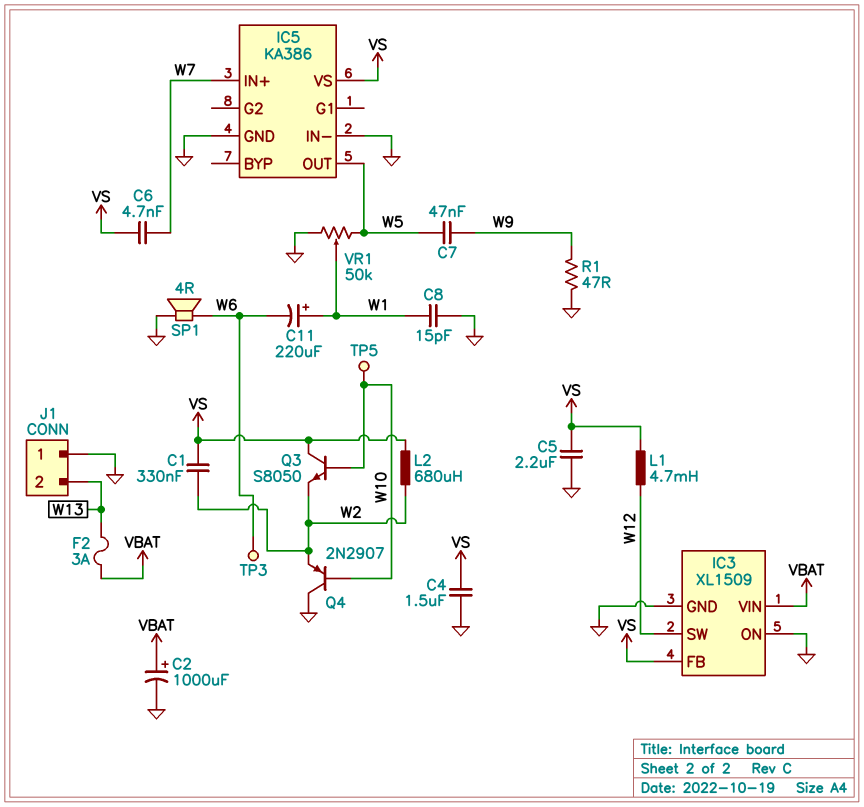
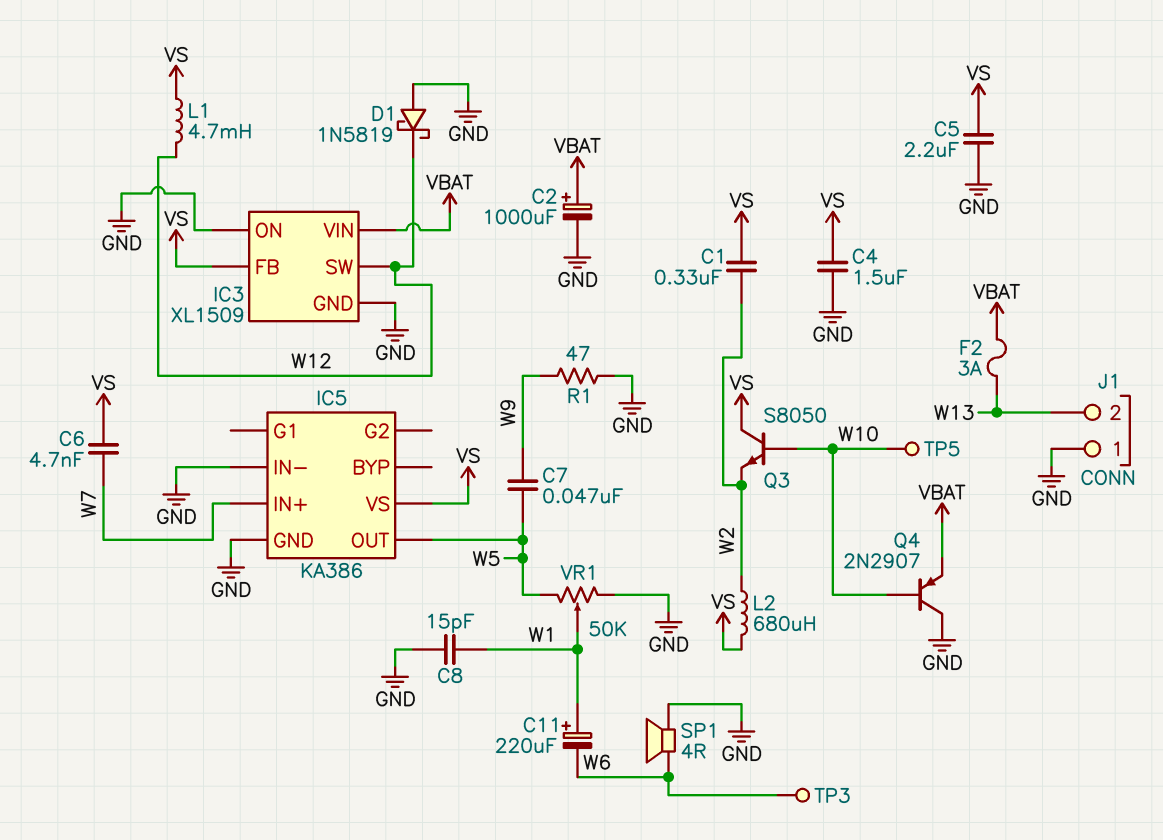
D1: none -> schottky 1N5819 (A GND, K W12)
Q4: PNP 2N2907 (B W10, C GND, E W2) -> PNP 2N2907 (B W10, C GND, E VBAT)

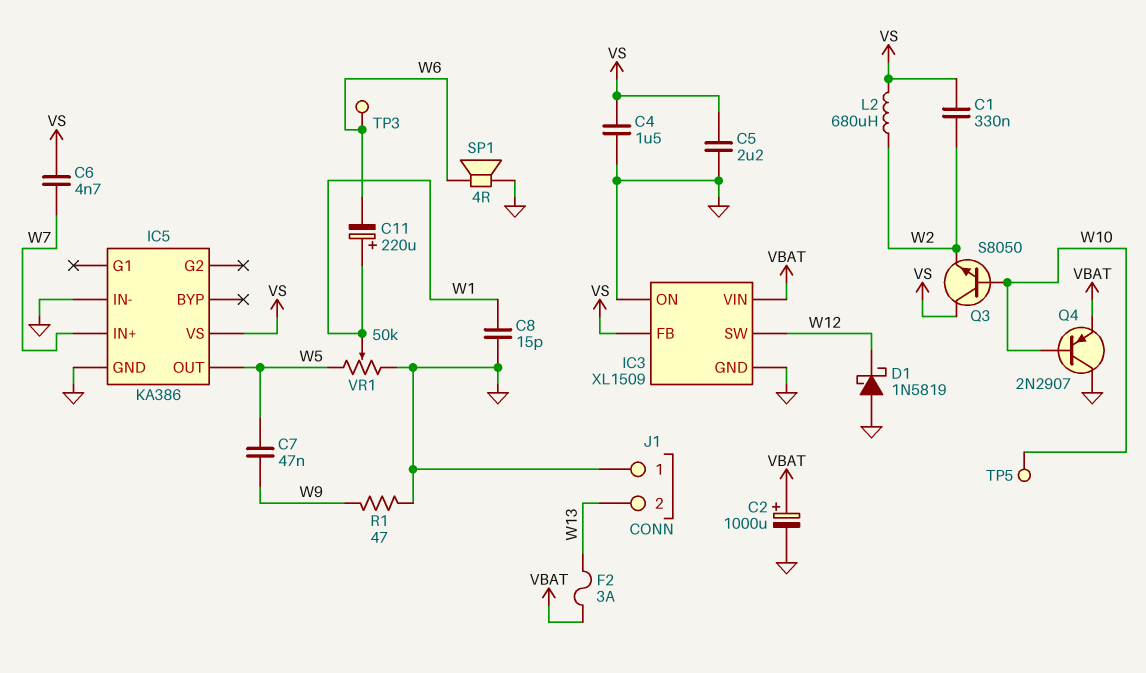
L1: 4.7mH (VS, W12) -> none

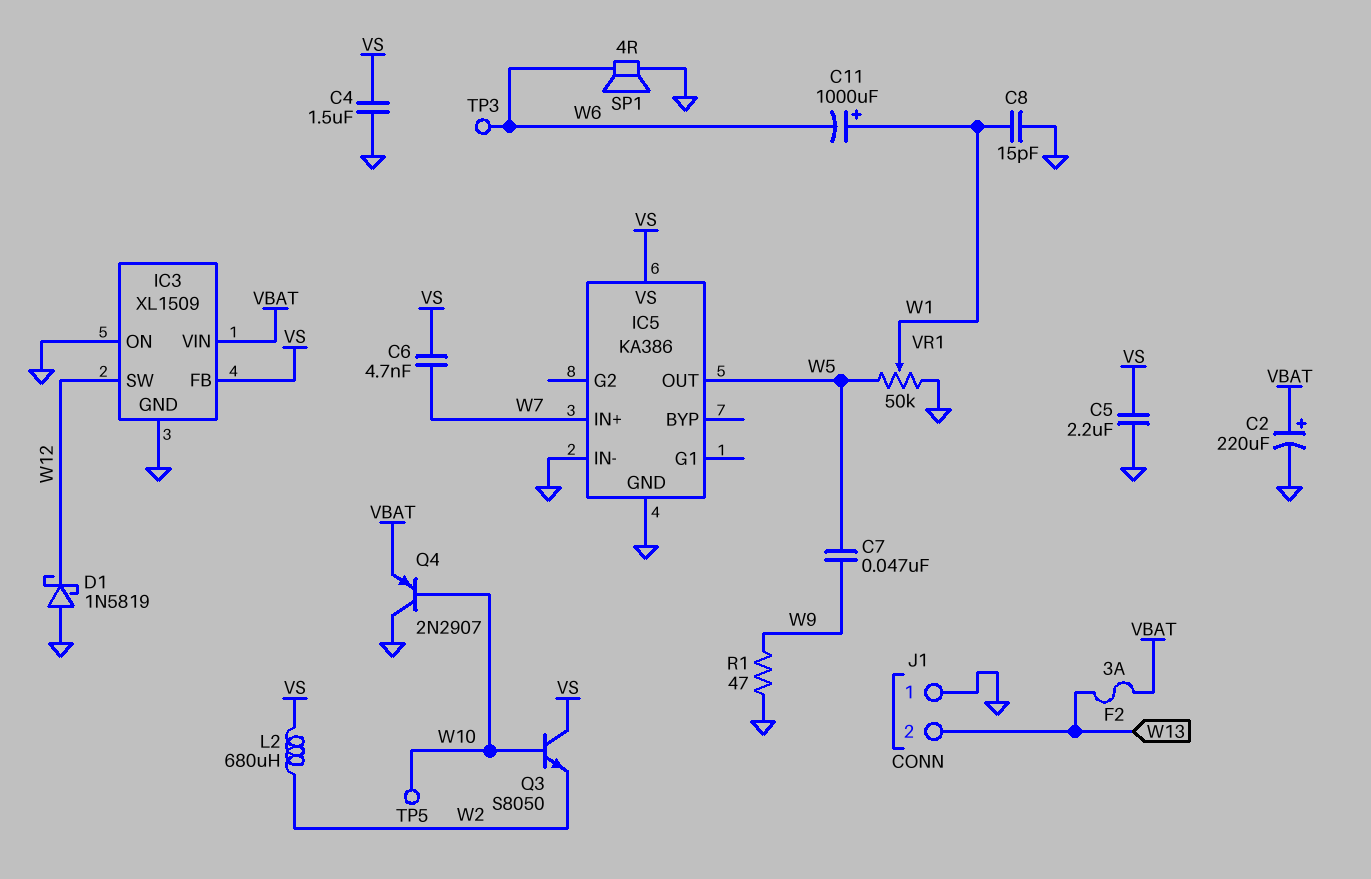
C1: 330nF (VS, W2) -> none
C2: 1000uF (plus VBAT, minus GND) -> 220uF (plus VBAT, minus GND)
C11: 220uF (plus W1, minus W6) -> 1000uF (plus W1, minus W6)

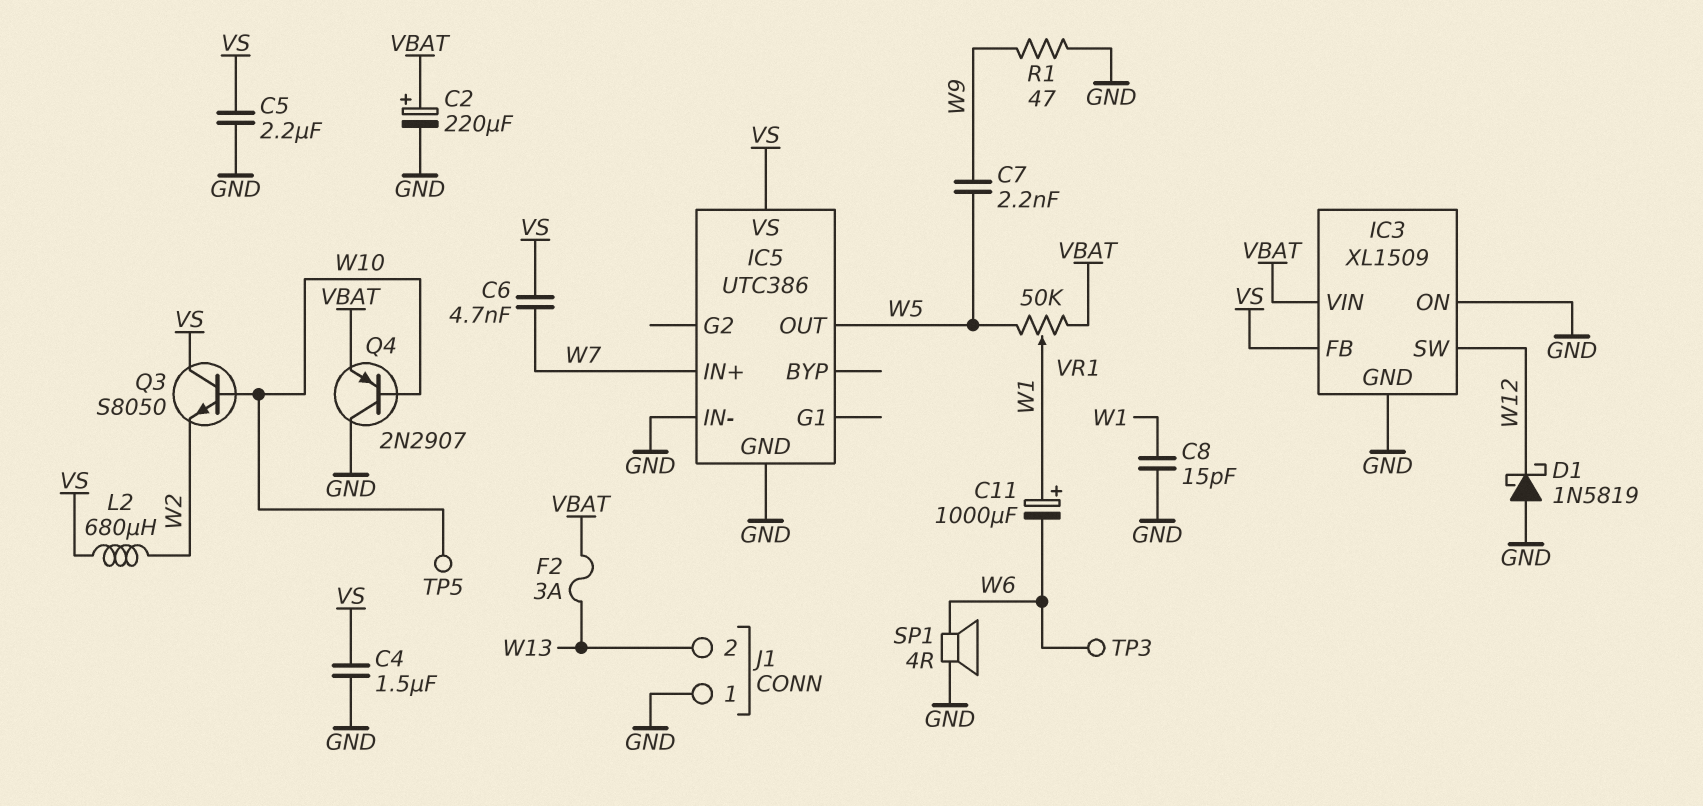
C7: 47nF (W5, W9) -> 2.2nF (W5, W9)
IC5: KA386 -> UTC386
VR1: 50k (GND, W5, wiper W1) -> 50k (VBAT, W5, wiper W1)

